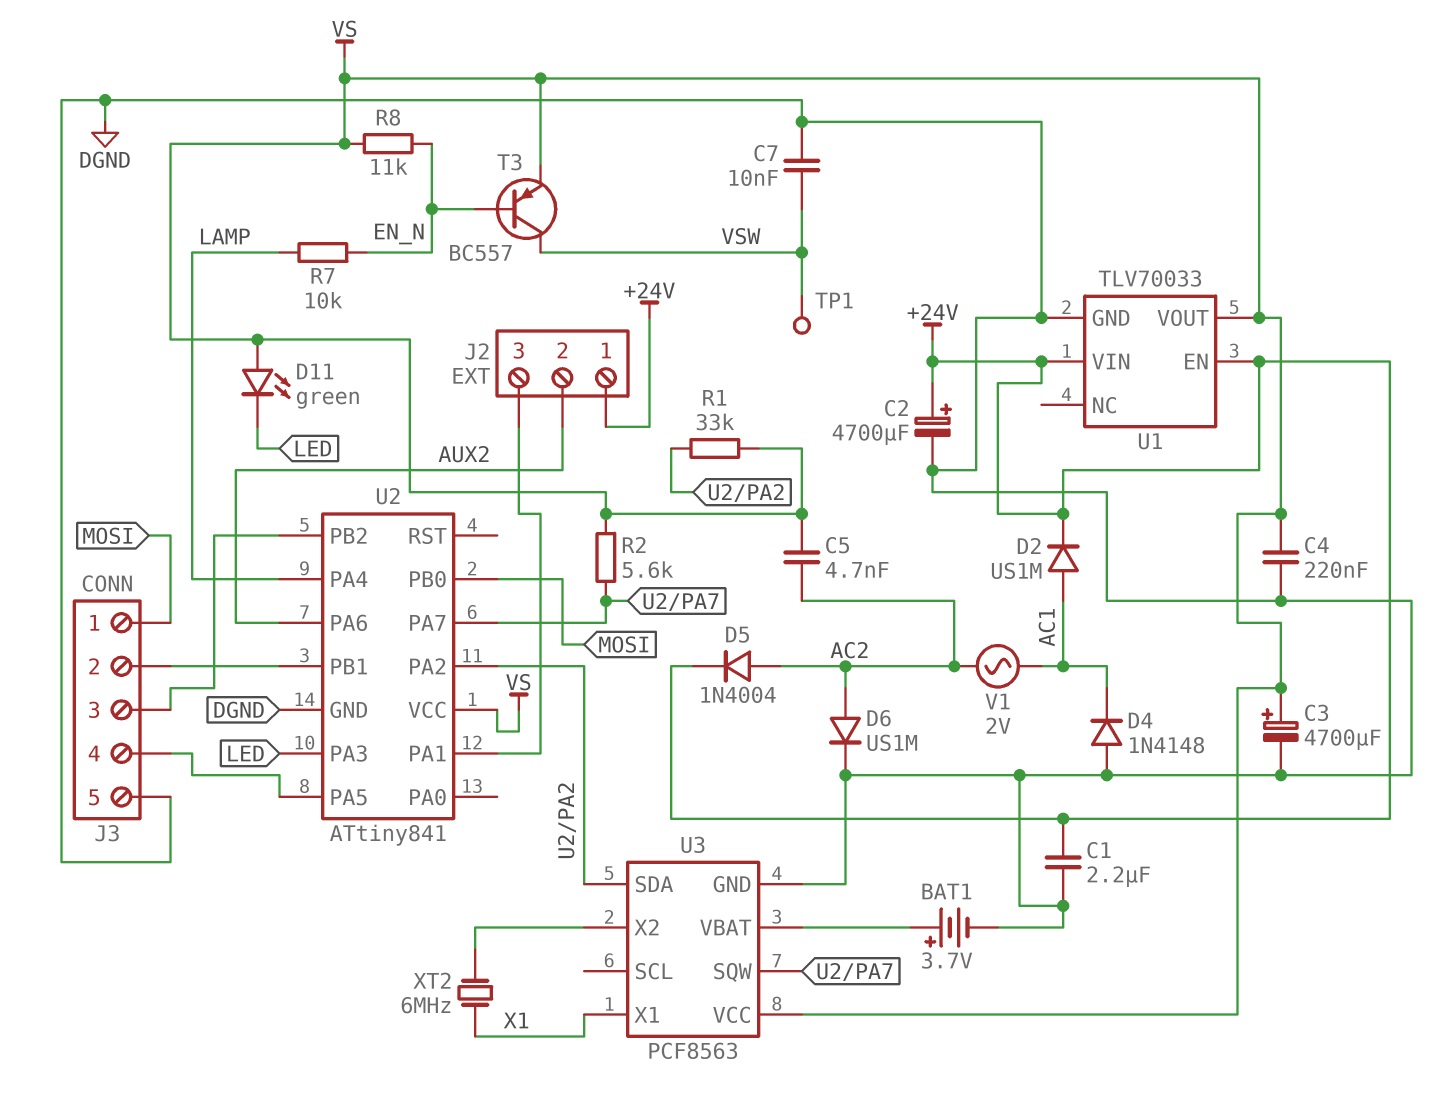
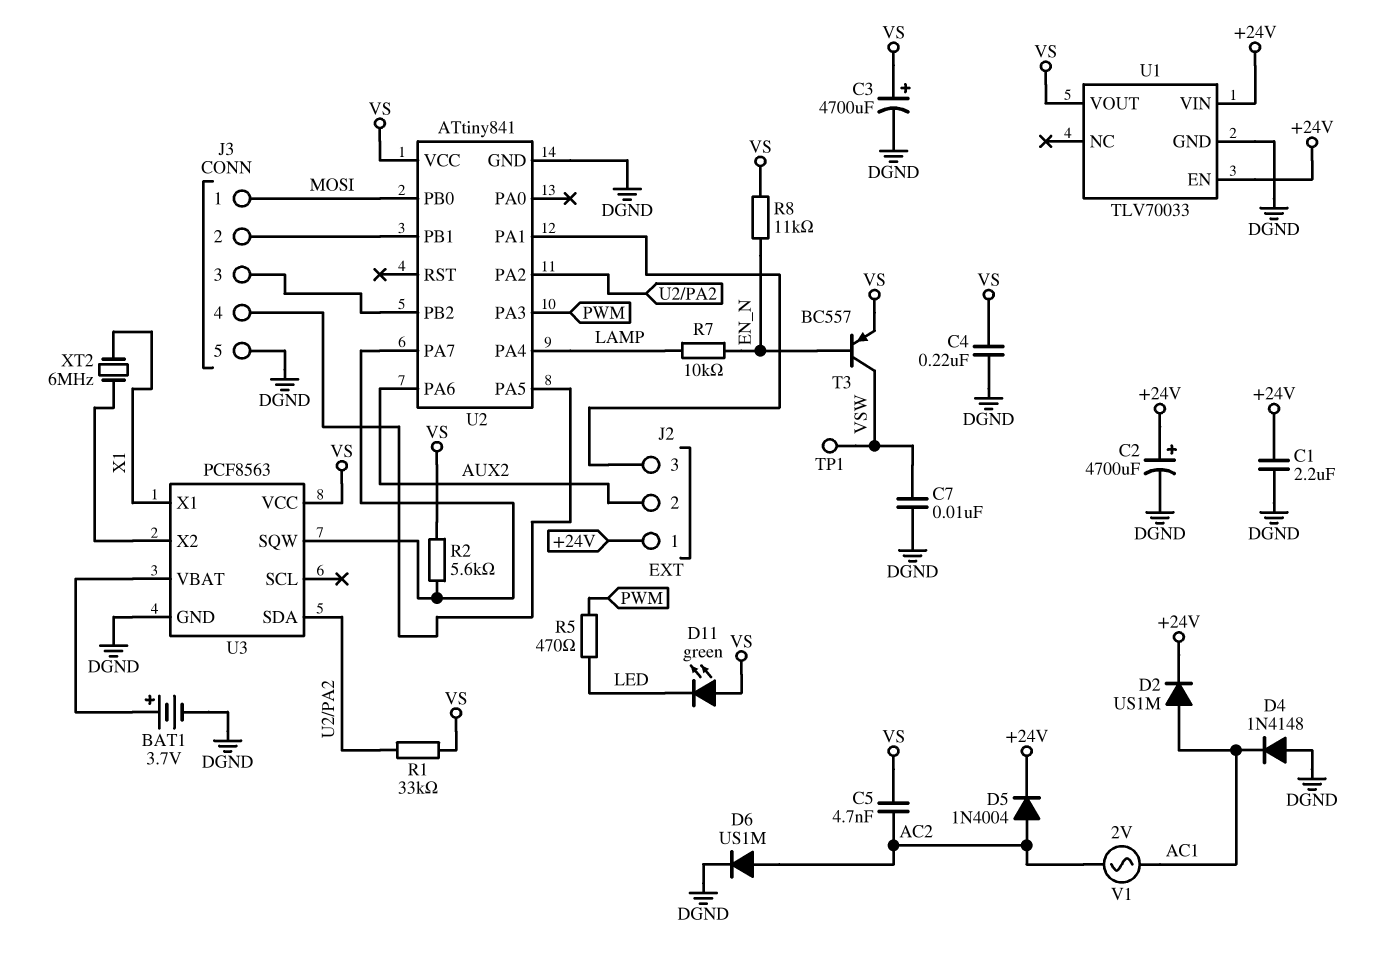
R5: none -> 470 (LED, PWM)
U2 pin PA3: LED -> PWM

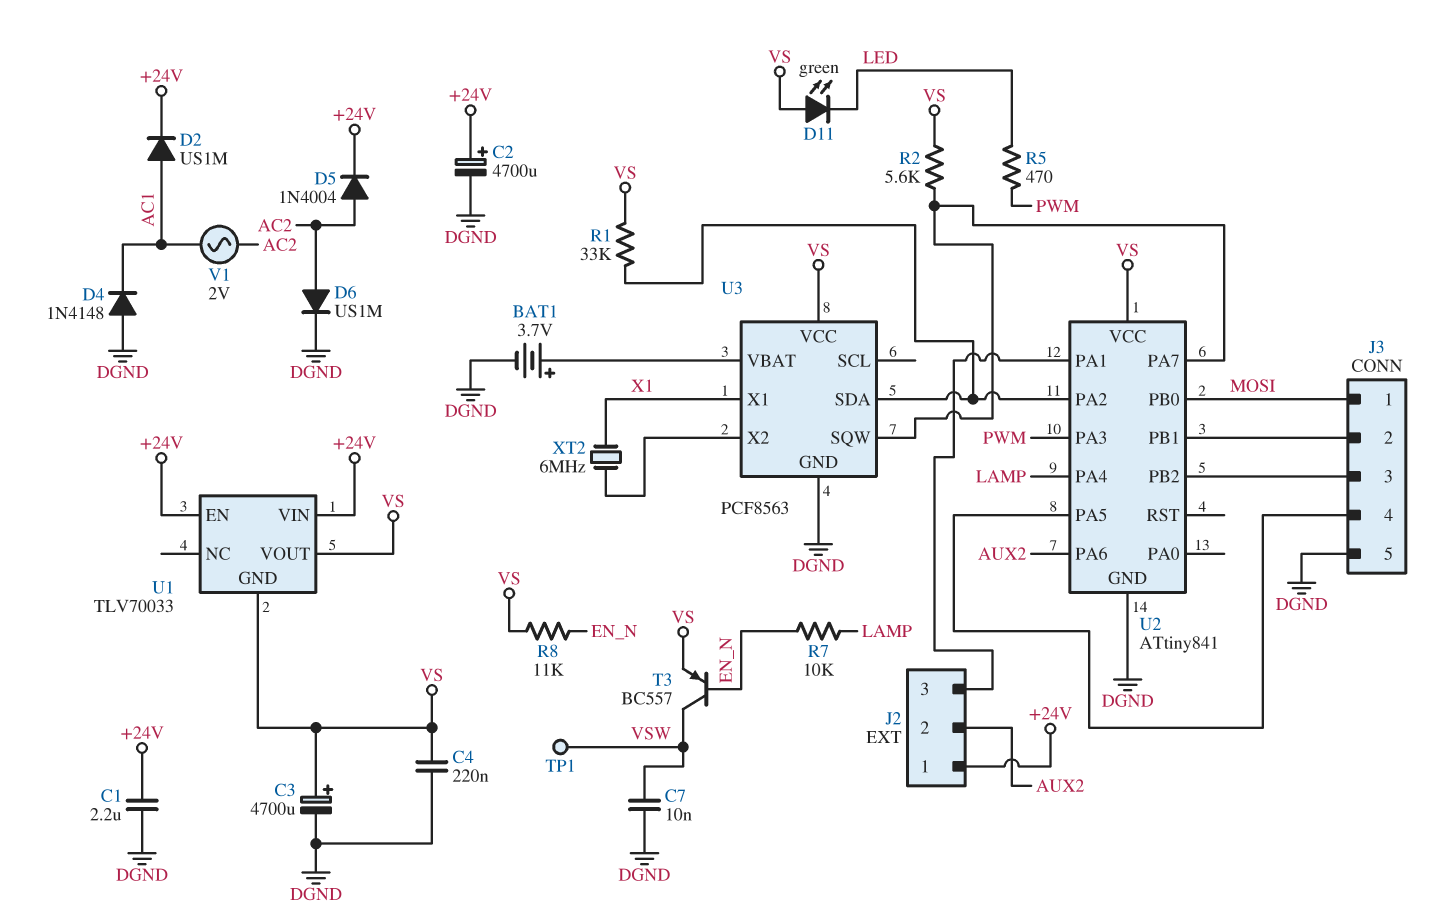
C5: 4.7nF (AC2, VS) -> none
U1 pin GND: DGND -> VS

